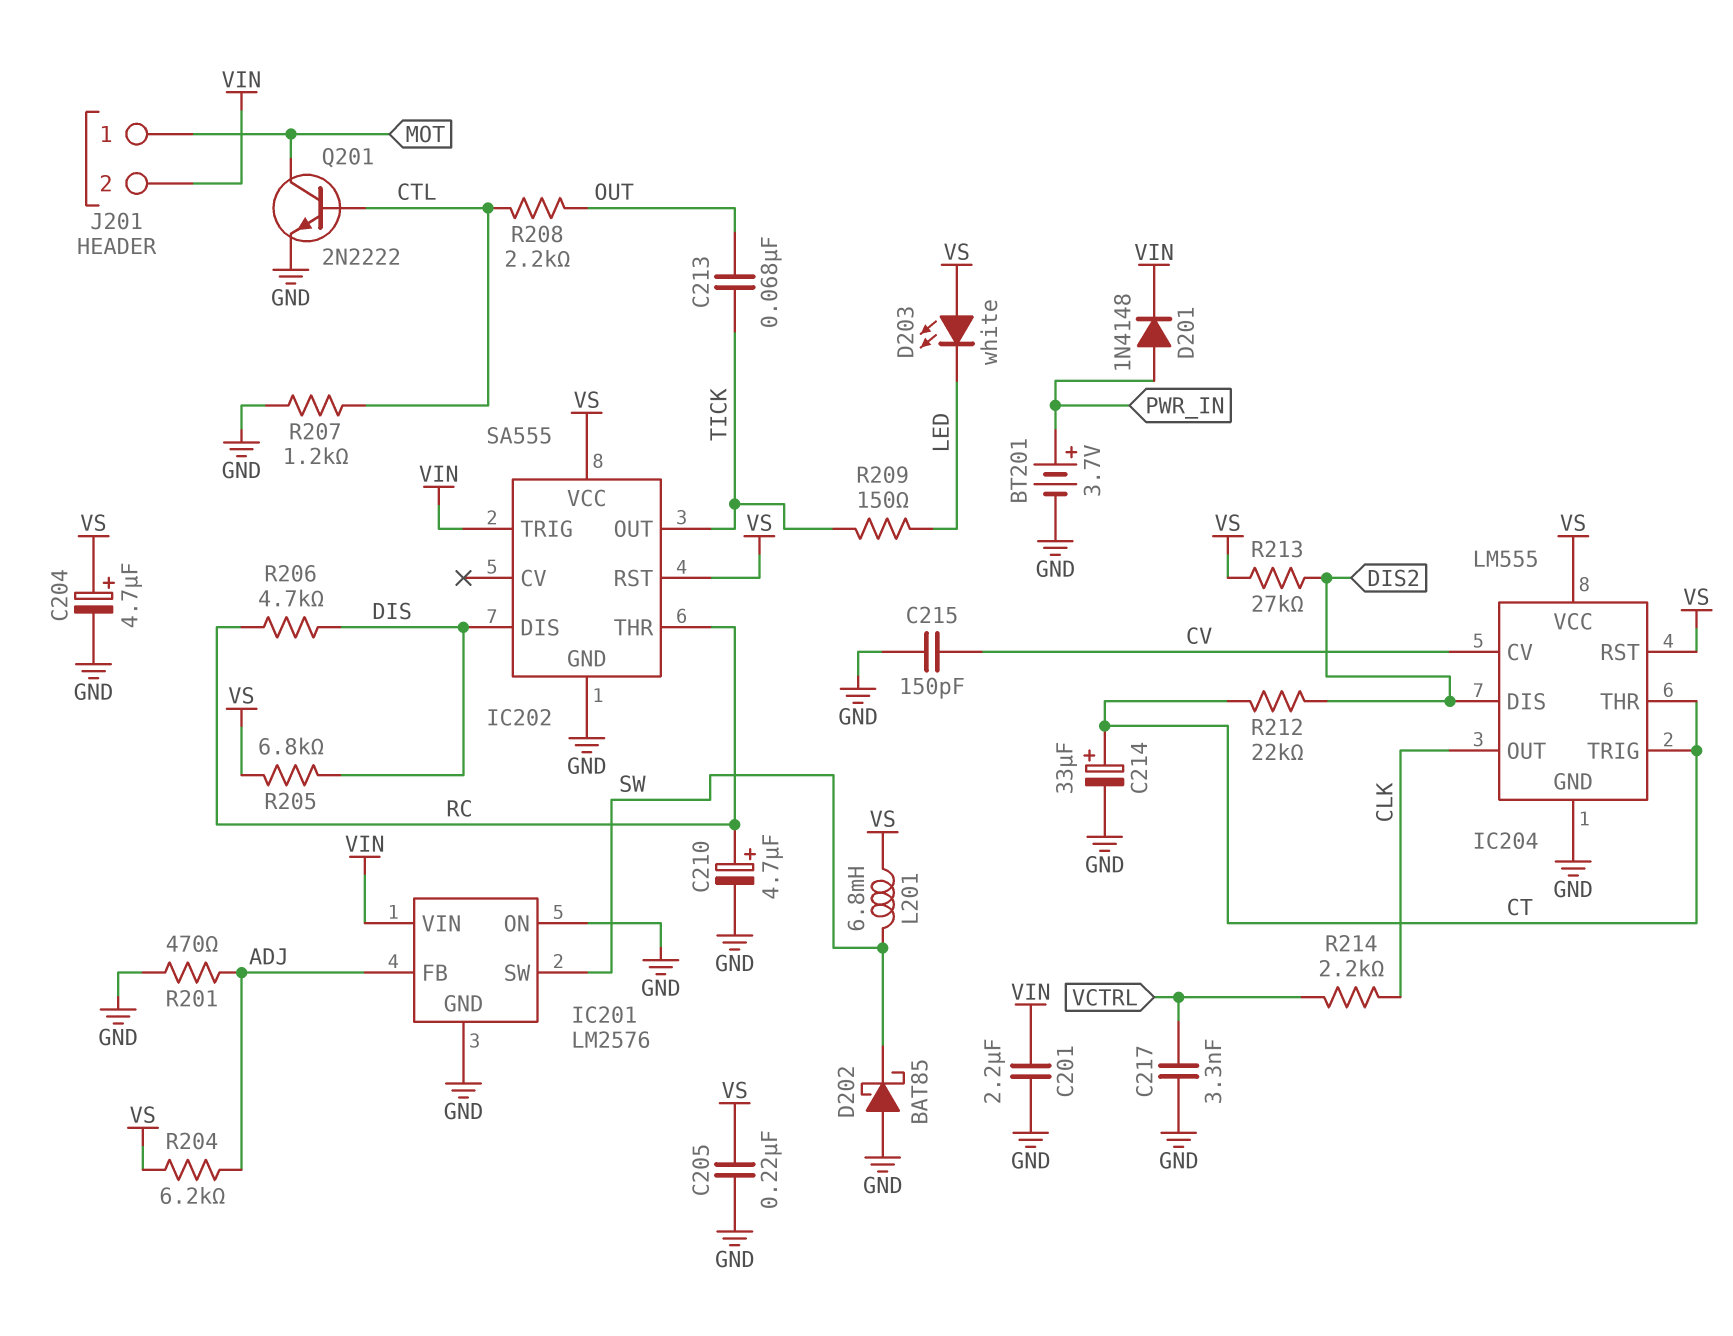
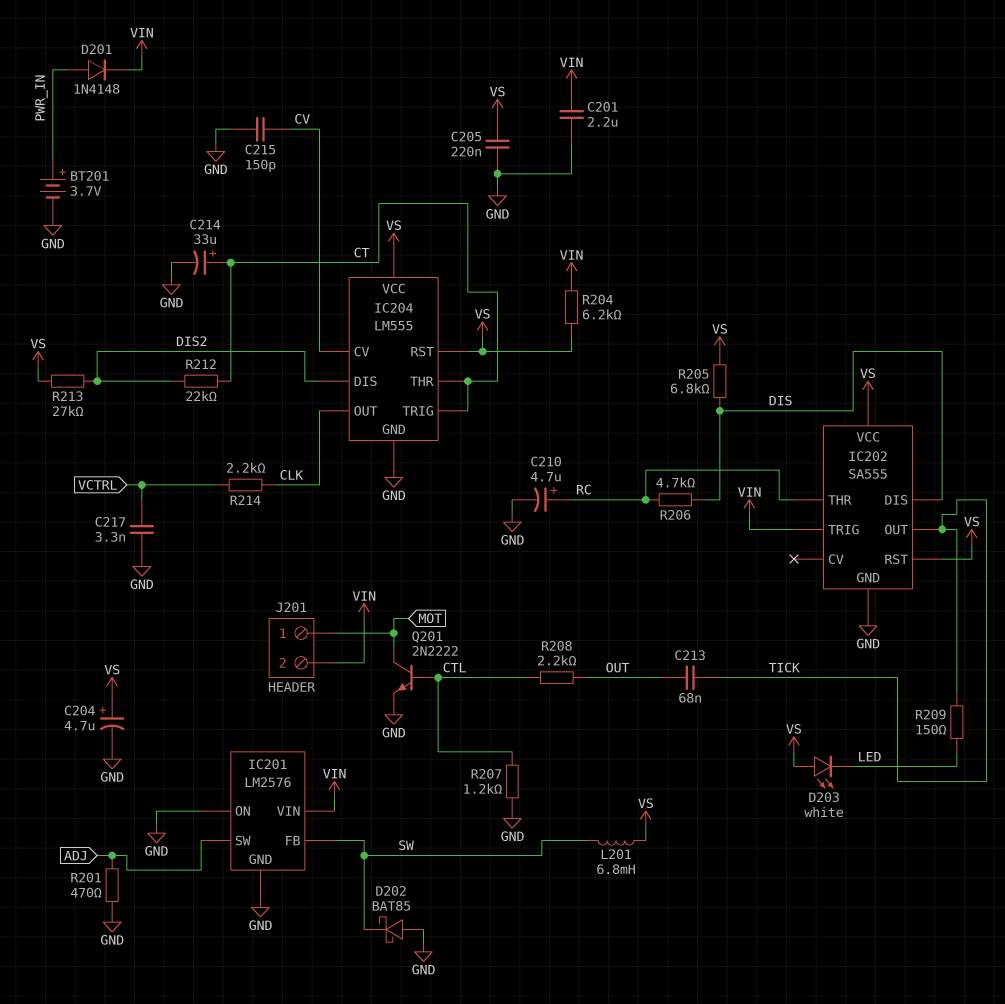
IC201 pin FB: ADJ -> SW
IC201 pin SW: SW -> ADJ
R204: 6.2k (ADJ, VS) -> 6.2k (VIN, VS)

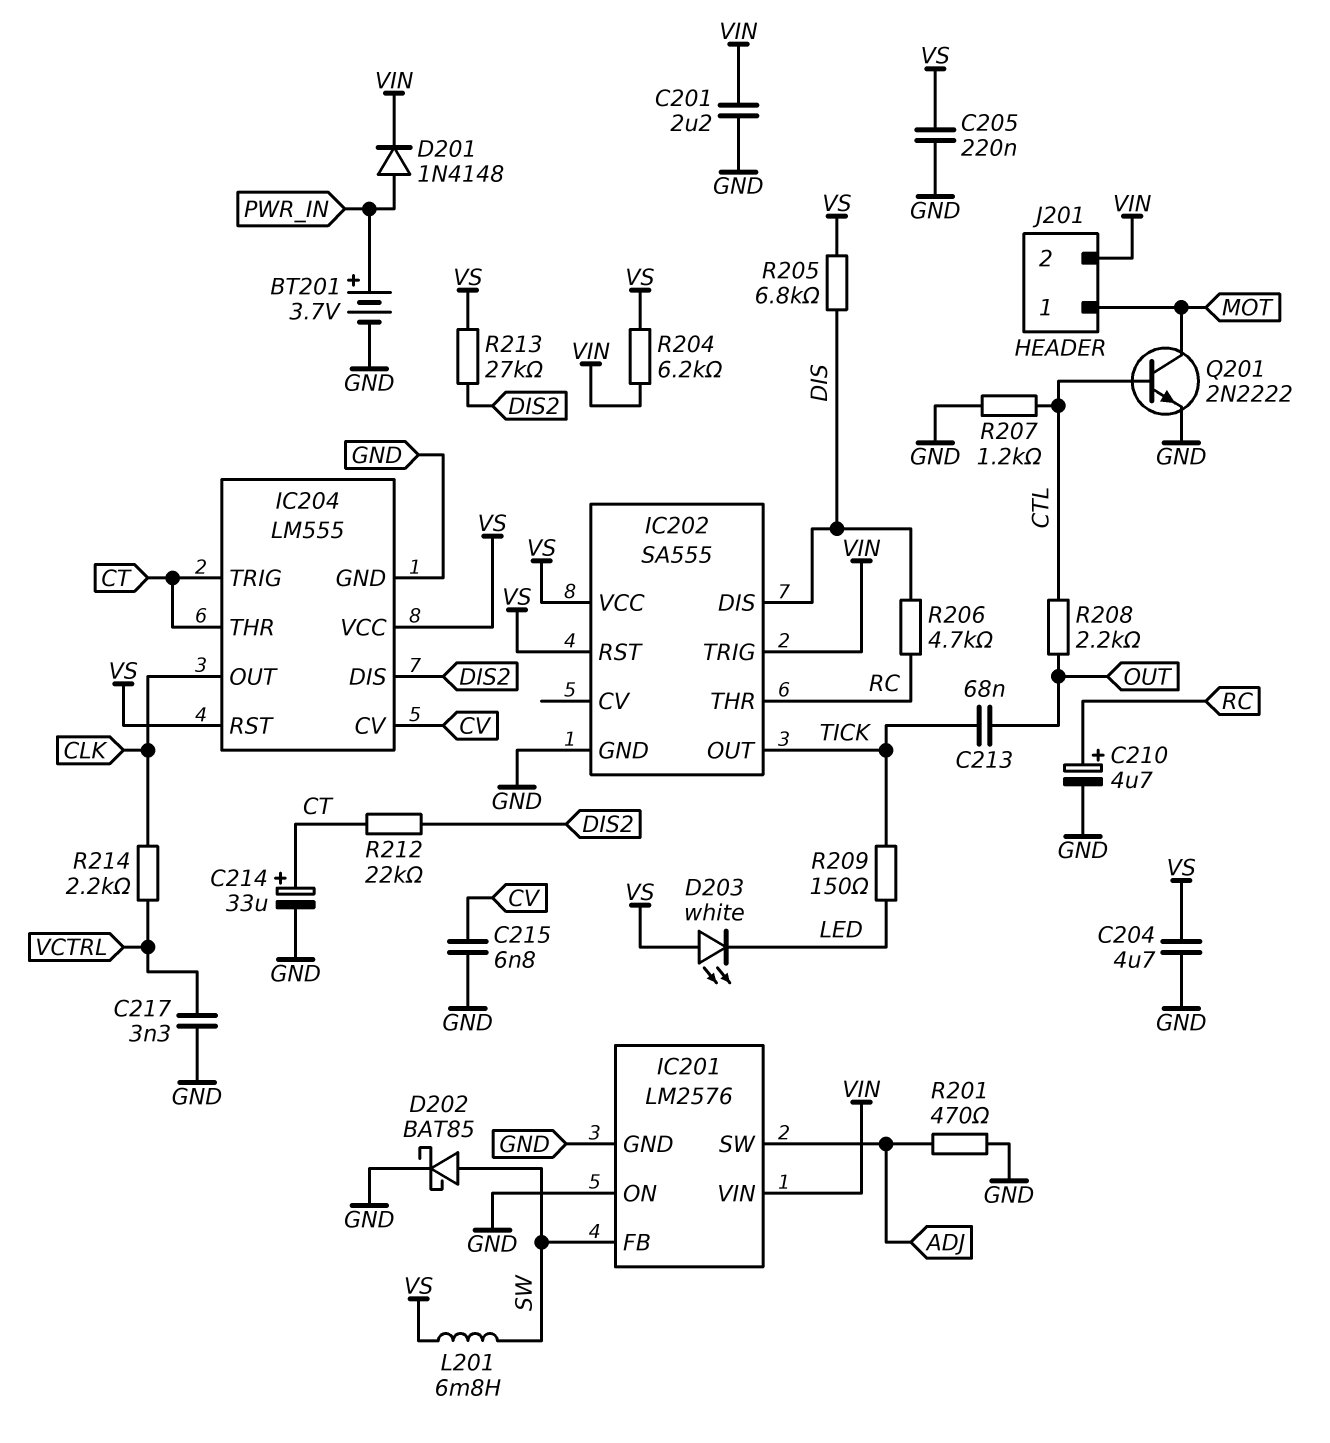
C204: 4.7uF (plus VS, minus GND) -> 4.7uF (GND, VS)
C215: 150pF (CV, GND) -> 6.8nF (CV, GND)
D202: schottky BAT85 (A GND, K SW) -> schottky BAT85 (A SW, K GND)

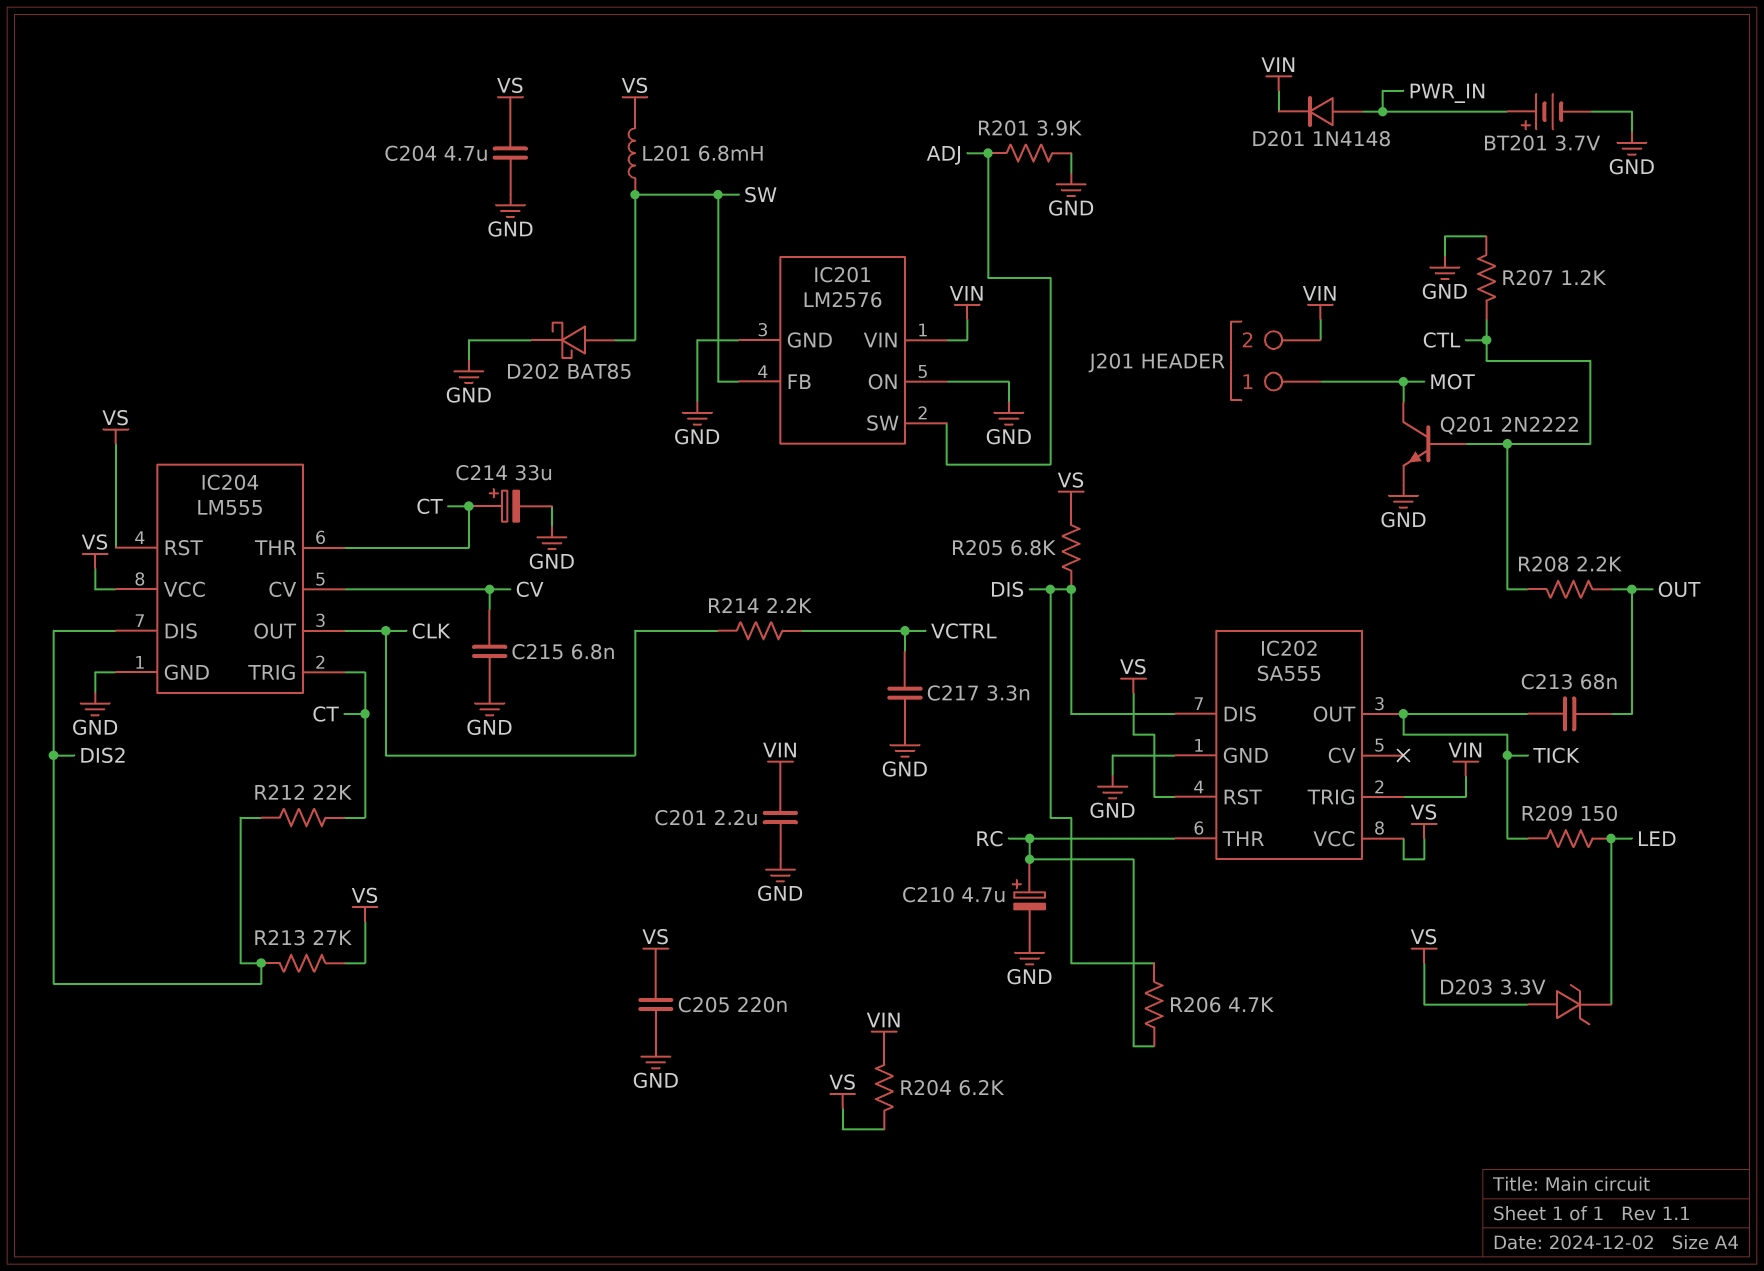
D203: LED white (A VS, K LED) -> zener 3.3V (A VS, K LED)
R201: 470 (ADJ, GND) -> 3.9k (ADJ, GND)

